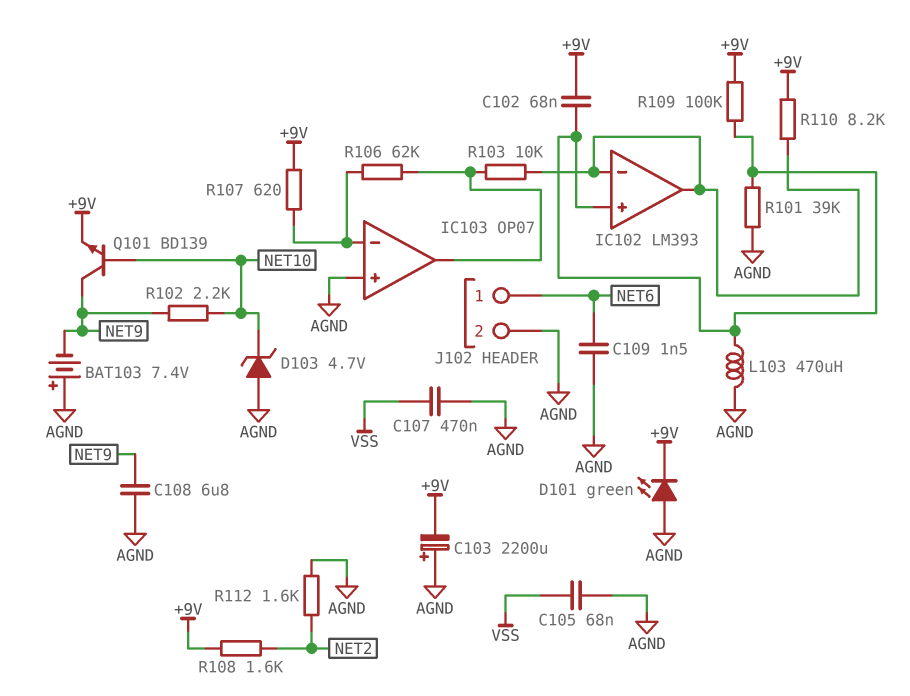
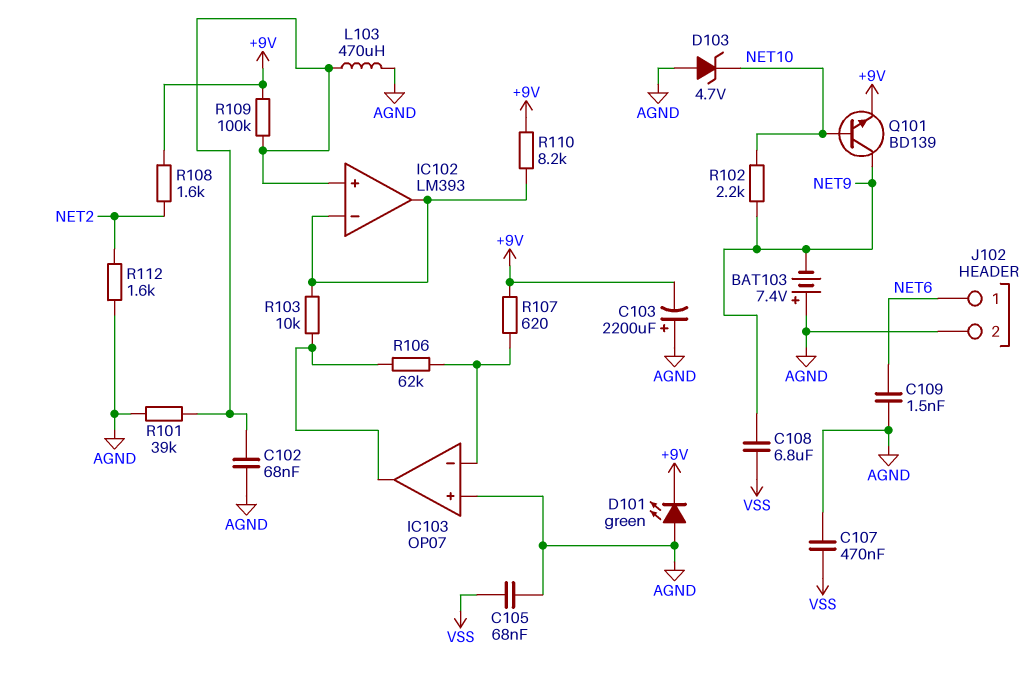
C102: 68nF (+9V, IC102/in+) -> 68nF (AGND, IC102/in+)
C108: 6.8uF (AGND, NET9) -> 6.8uF (NET9, VSS)

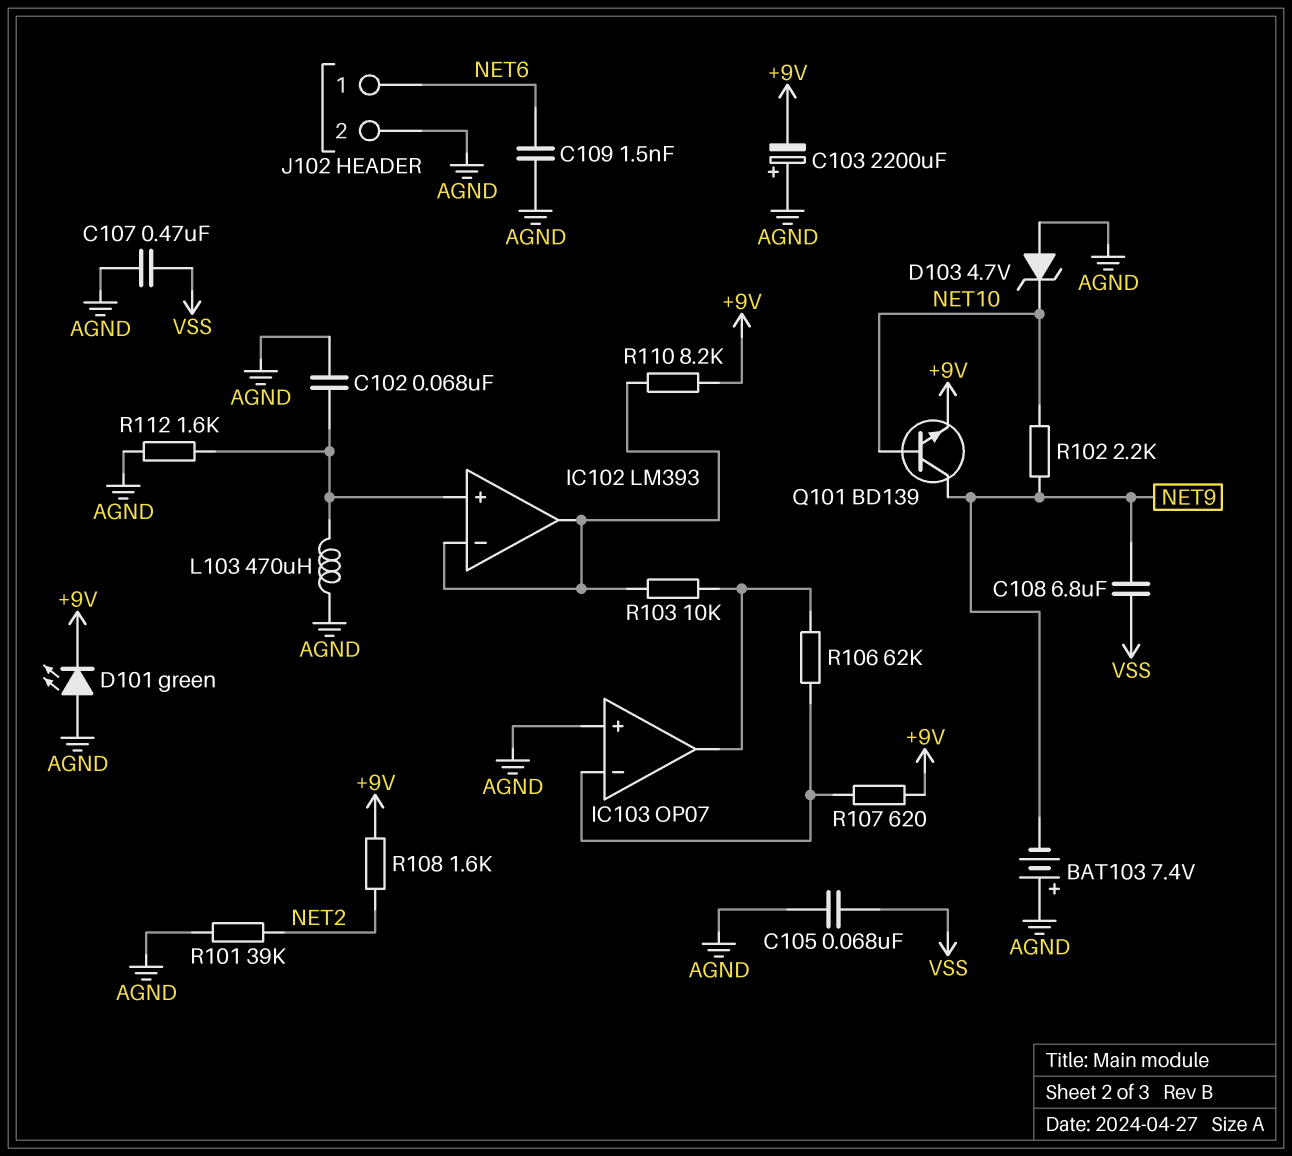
R101: 39k (AGND, IC102/in+) -> 39k (AGND, NET2)
R109: 100k (+9V, IC102/in+) -> none
R112: 1.6k (AGND, NET2) -> 1.6k (AGND, IC102/in+)

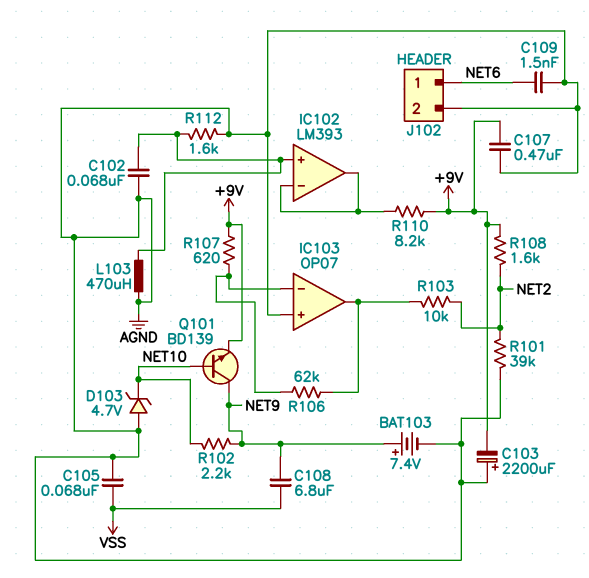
BAT103: 7.4V (plus AGND, minus NET9) -> 7.4V (plus NET9, minus AGND)
C107: 470nF (AGND, VSS) -> 470nF (+9V, AGND)
D101: LED green (A AGND, K +9V) -> none
R103: 10k (IC102/in-, IC103/out) -> 10k (IC103/out, NET2)

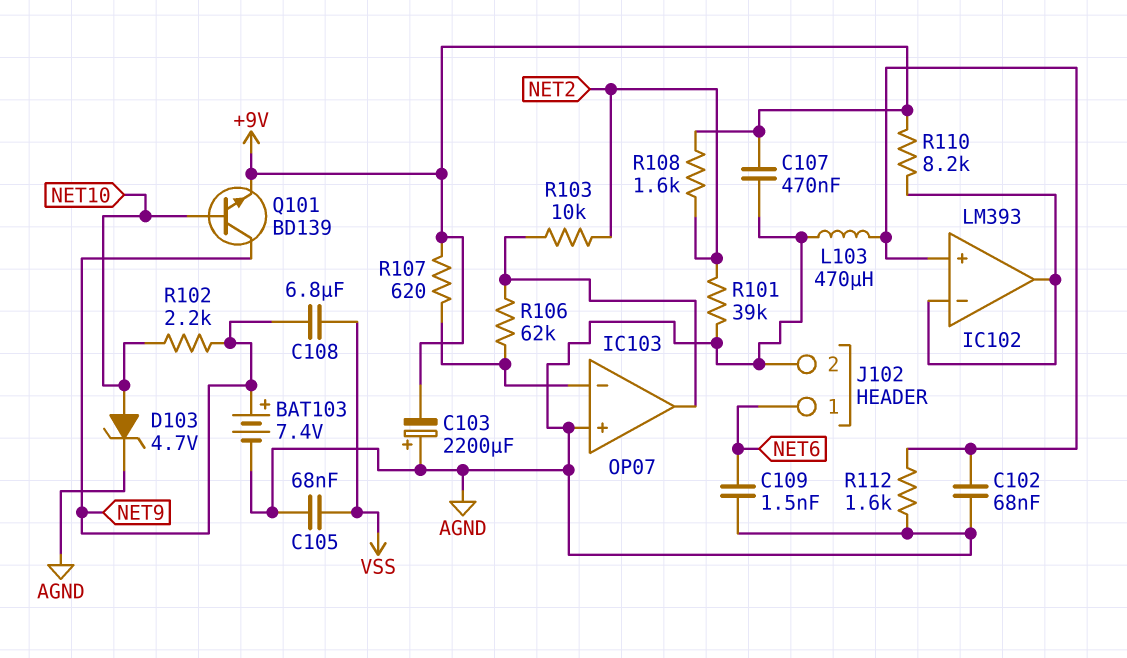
D103: zener 4.7V (A AGND, K NET10) -> zener 4.7V (A NET10, K AGND)

